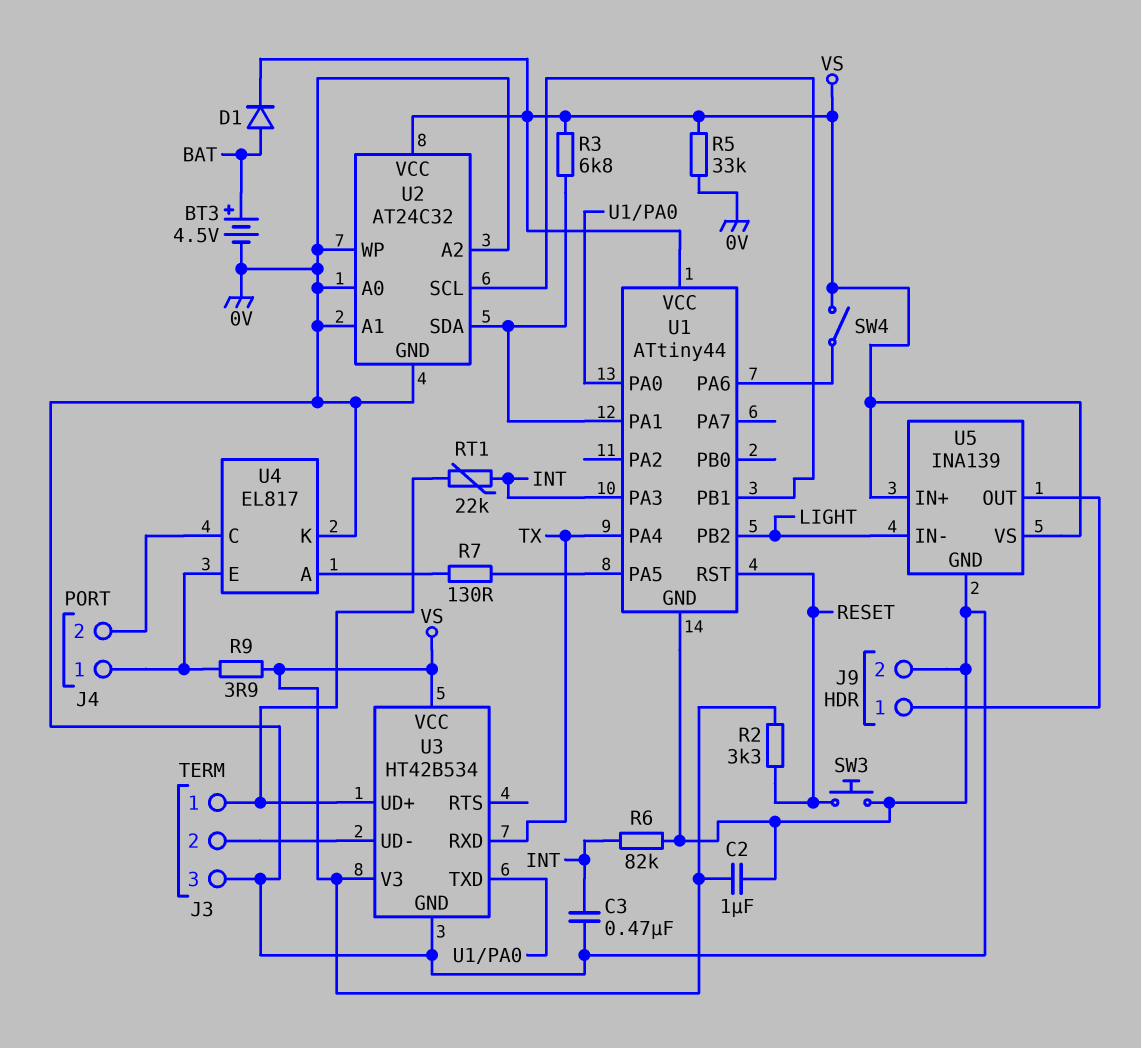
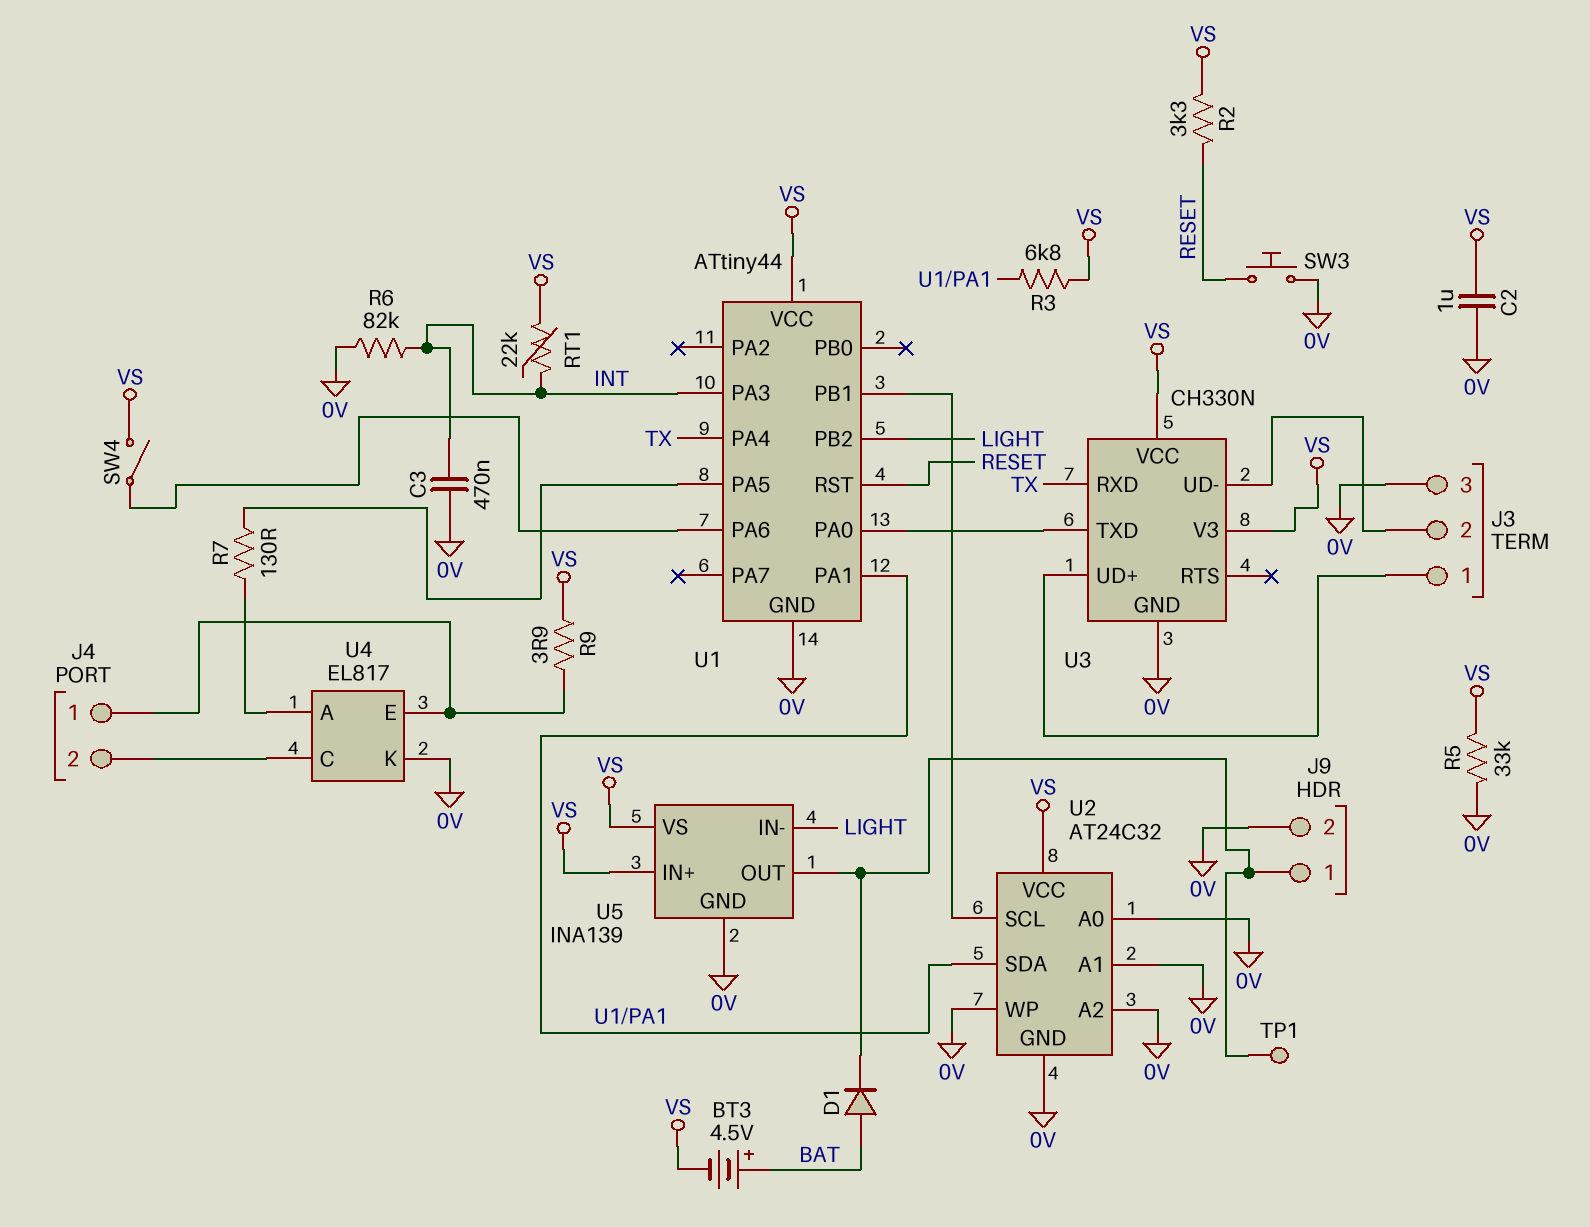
BT3: 4.5V (plus BAT, minus 0V) -> 4.5V (plus BAT, minus VS)
D1: diode (A BAT, K VS) -> diode (A BAT, K J9/1)
RT1: 22k (INT, J3/1) -> 22k (INT, VS)
TP1: none -> test point (J9/1)
U3: HT42B534 -> CH330N

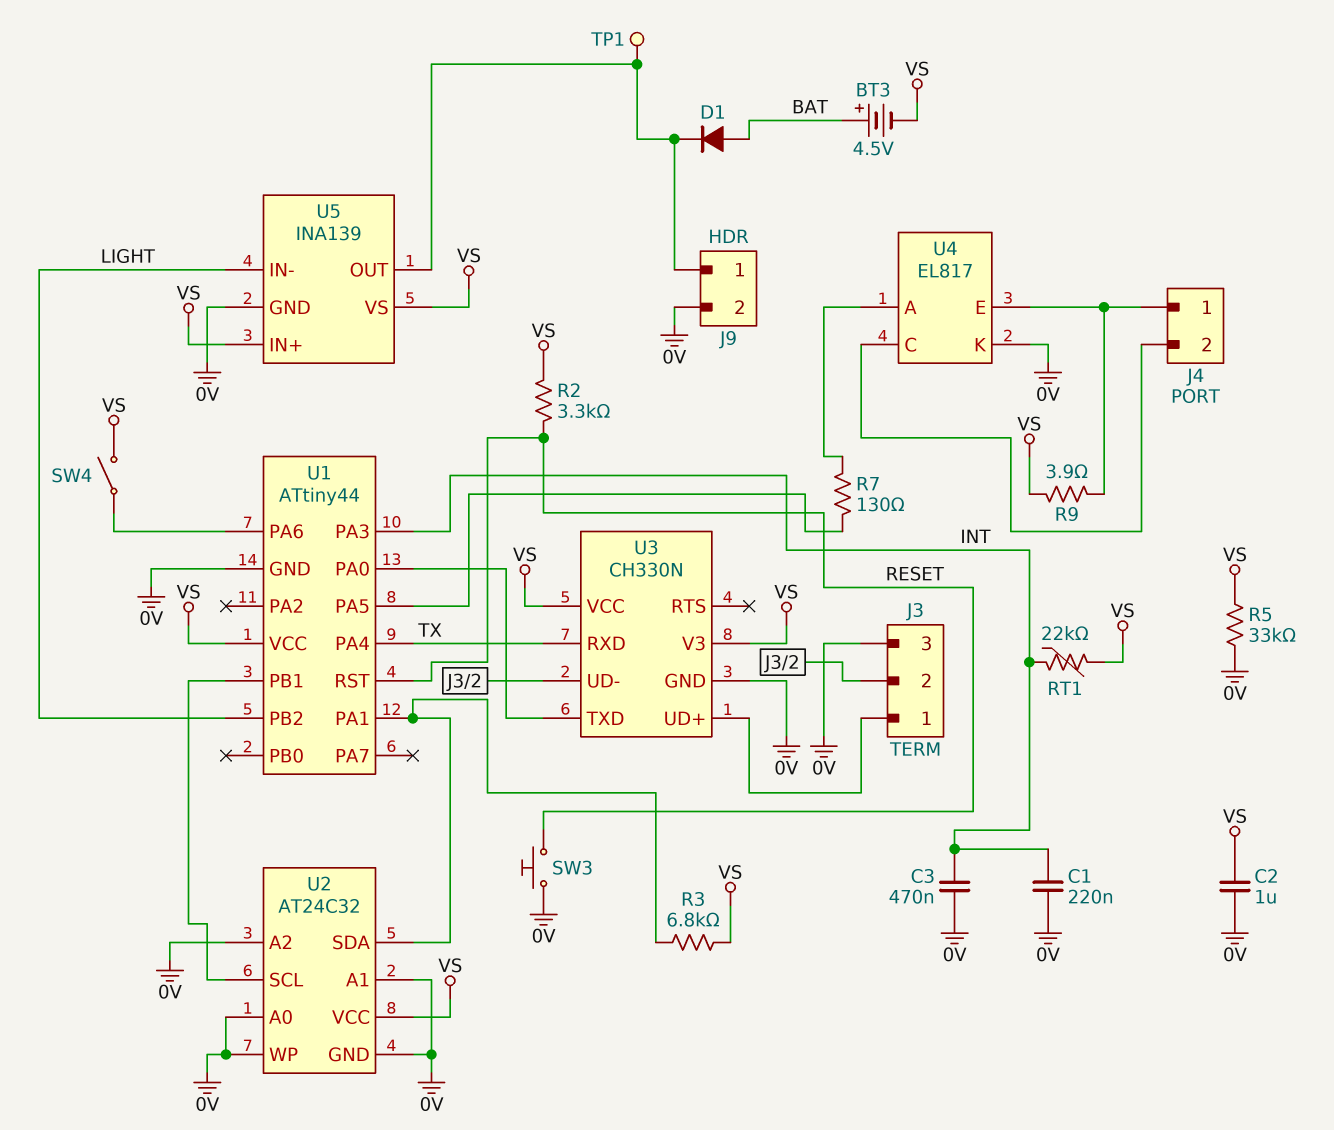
C1: none -> 220nF (0V, INT)
R6: 82k (0V, INT) -> none

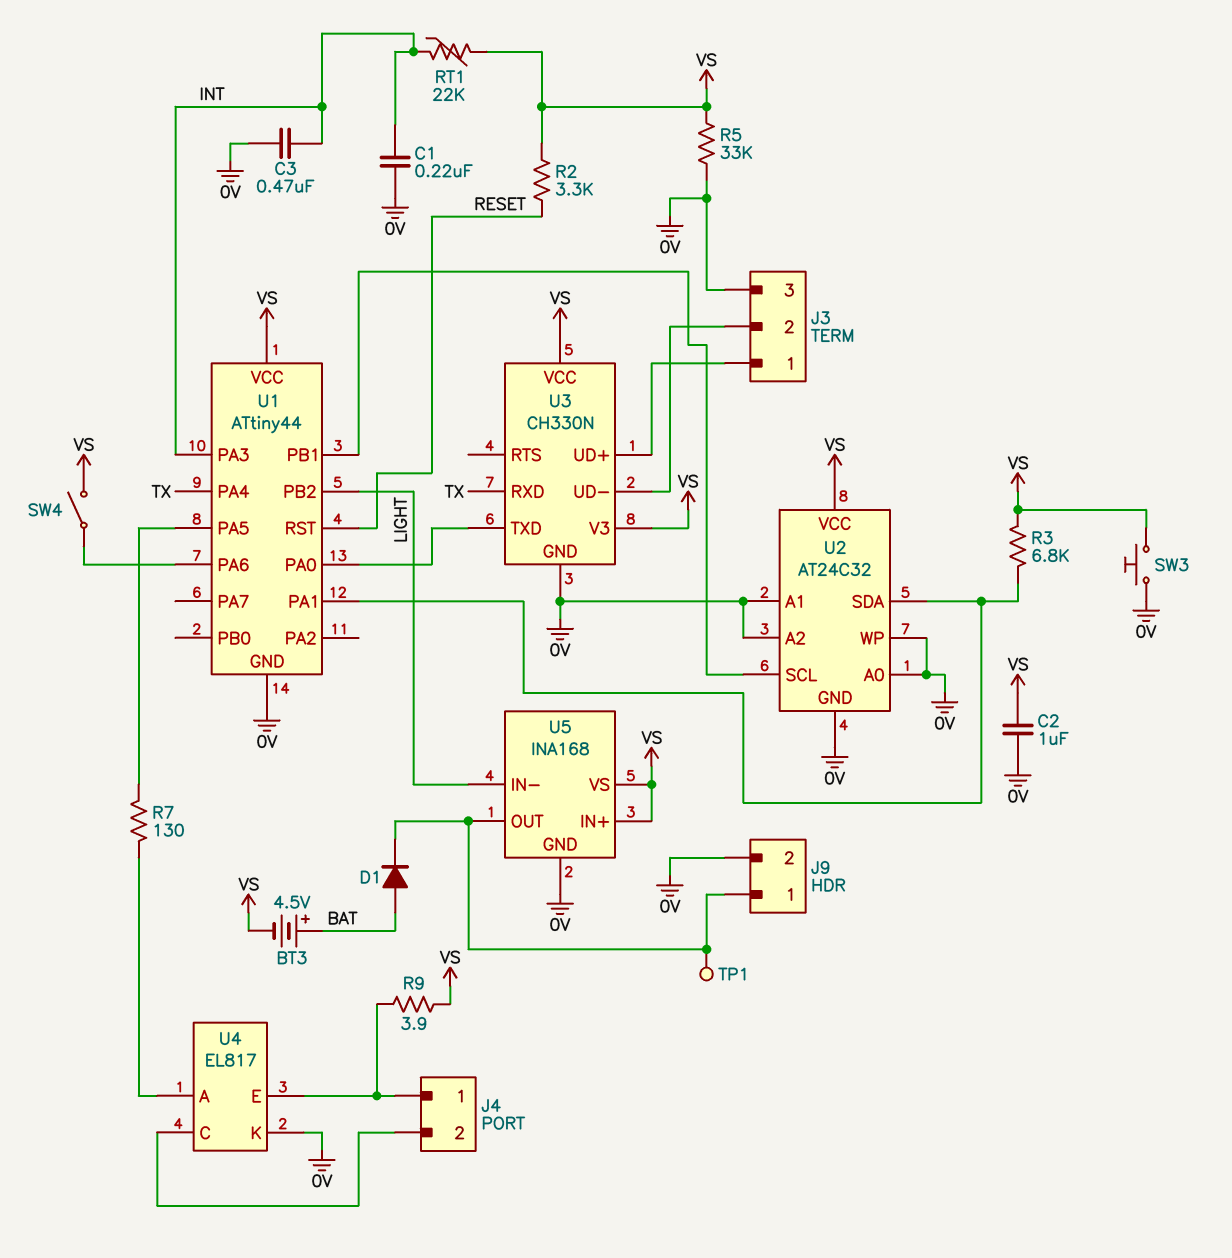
SW3: button (0V, RESET) -> button (0V, VS)
U5: INA139 -> INA168

